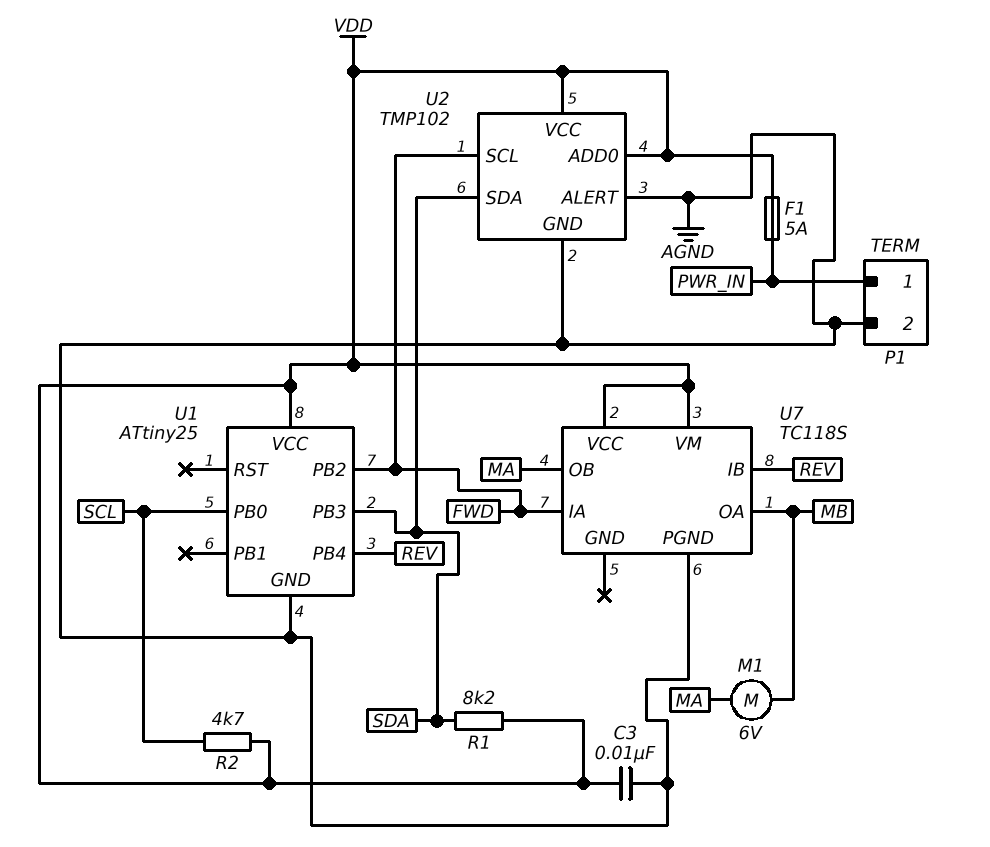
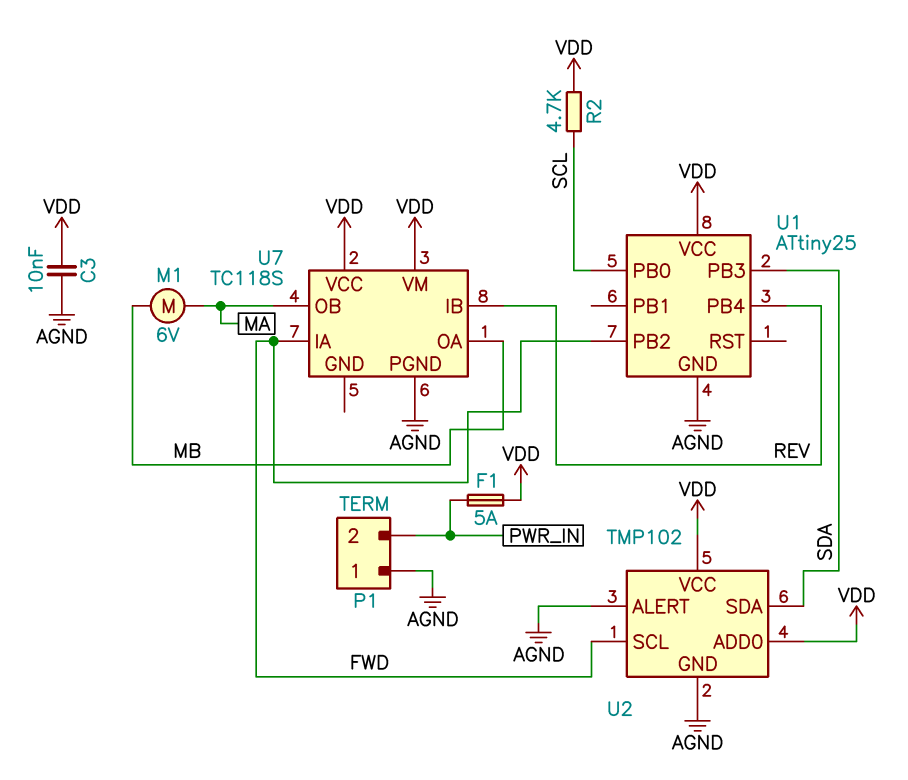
P1 pin 1: PWR_IN -> AGND
P1 pin 2: AGND -> PWR_IN
R1: 8.2k (SDA, VDD) -> none

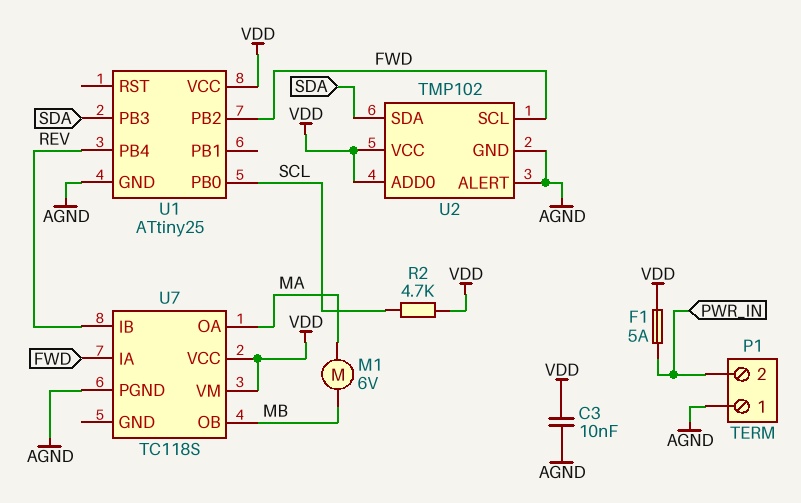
U7 pin OA: MB -> MA
U7 pin OB: MA -> MB

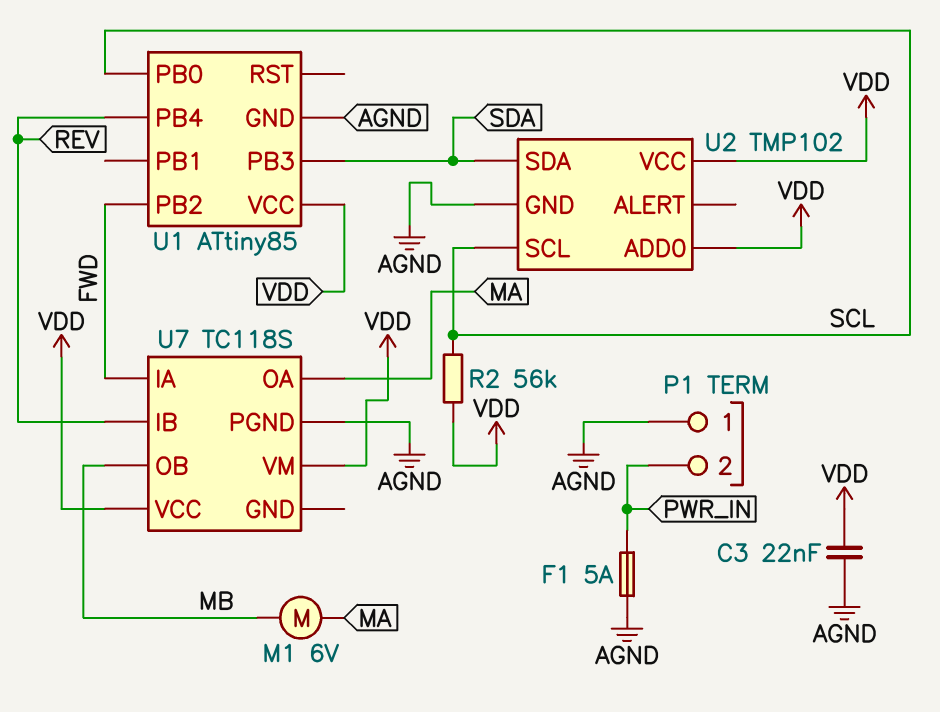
C3: 10nF (AGND, VDD) -> 22nF (AGND, VDD)
F1: 5A (PWR_IN, VDD) -> 5A (AGND, PWR_IN)
R2: 4.7k (SCL, VDD) -> 56k (SCL, VDD)
U1: ATtiny25 -> ATtiny85
U2 pin ALERT: AGND -> none
U2 pin SCL: FWD -> SCL

